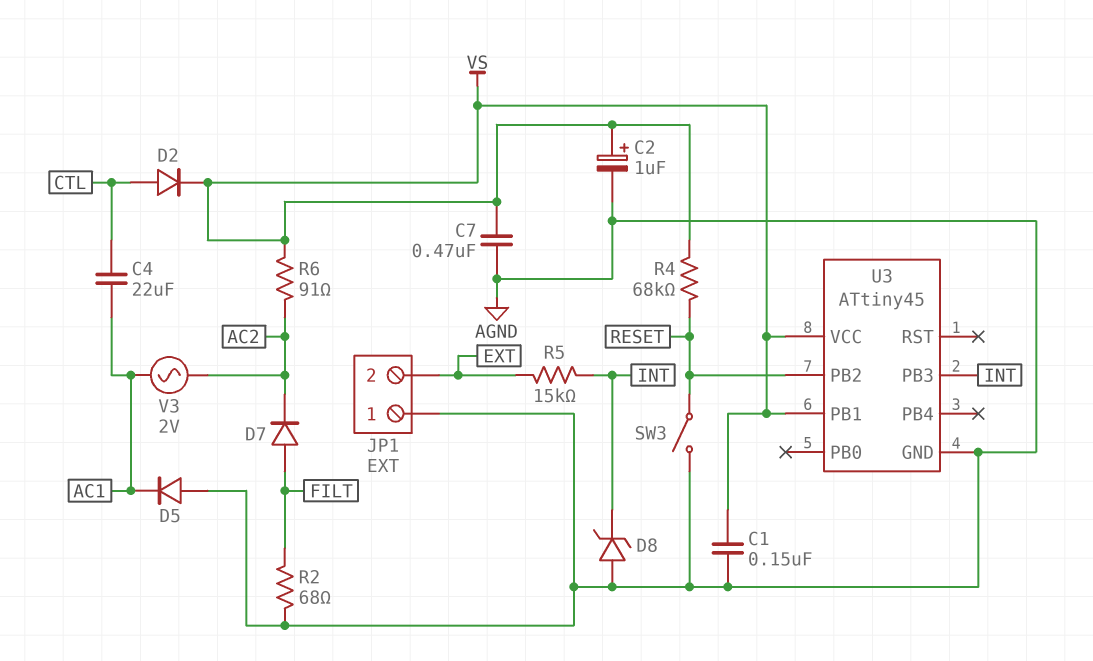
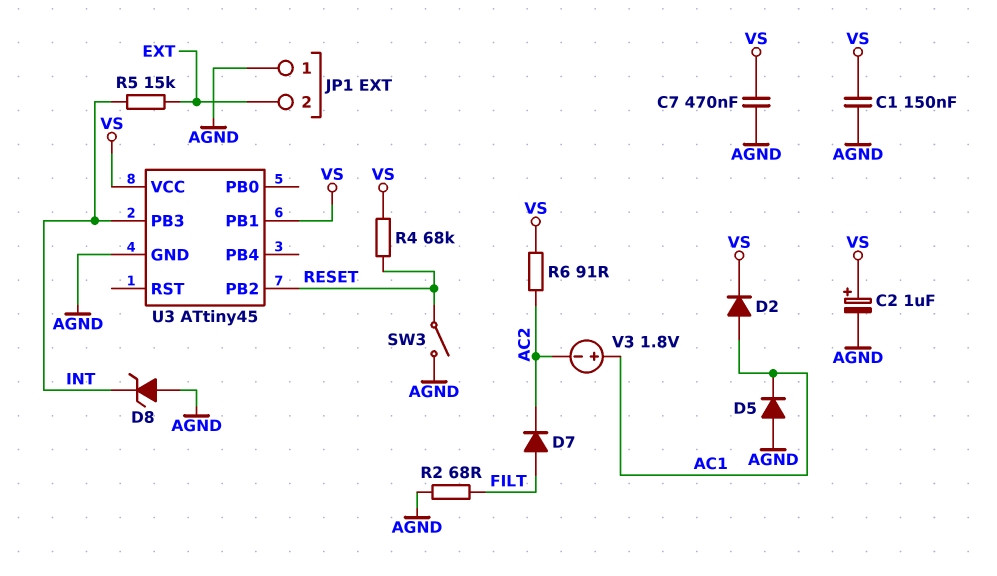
C4: 22uF (AC1, CTL) -> none
D2: diode (A CTL, K VS) -> diode (A AC1, K VS)
V3: AC 2V (AC1, AC2) -> 1.8V (plus AC1, minus AC2)

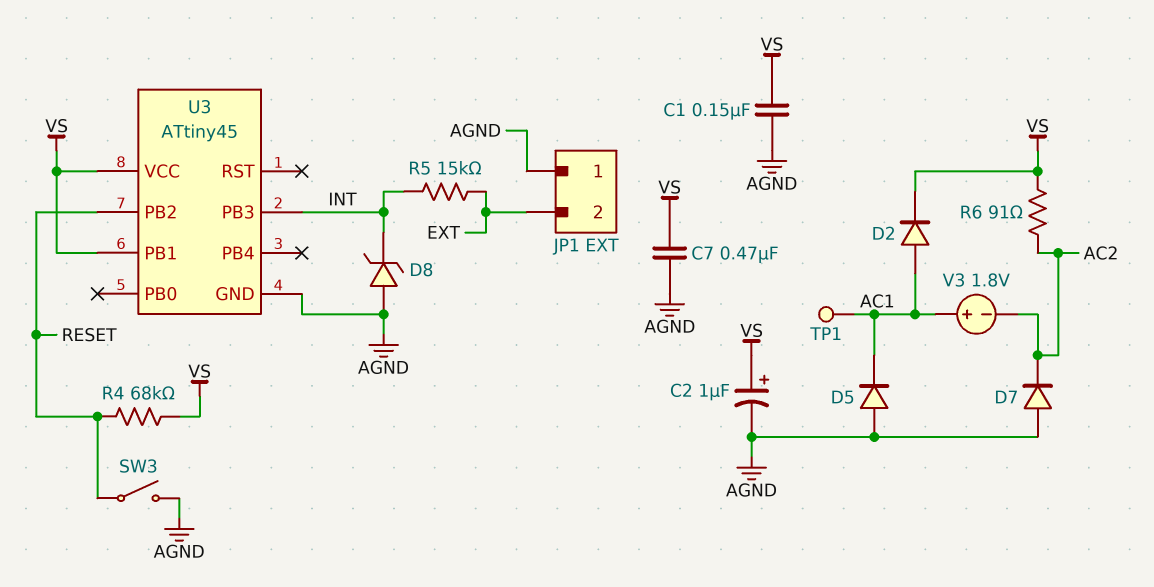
D7: diode (A FILT, K AC2) -> diode (A AGND, K AC2)
R2: 68 (AGND, FILT) -> none
TP1: none -> test point (AC1)

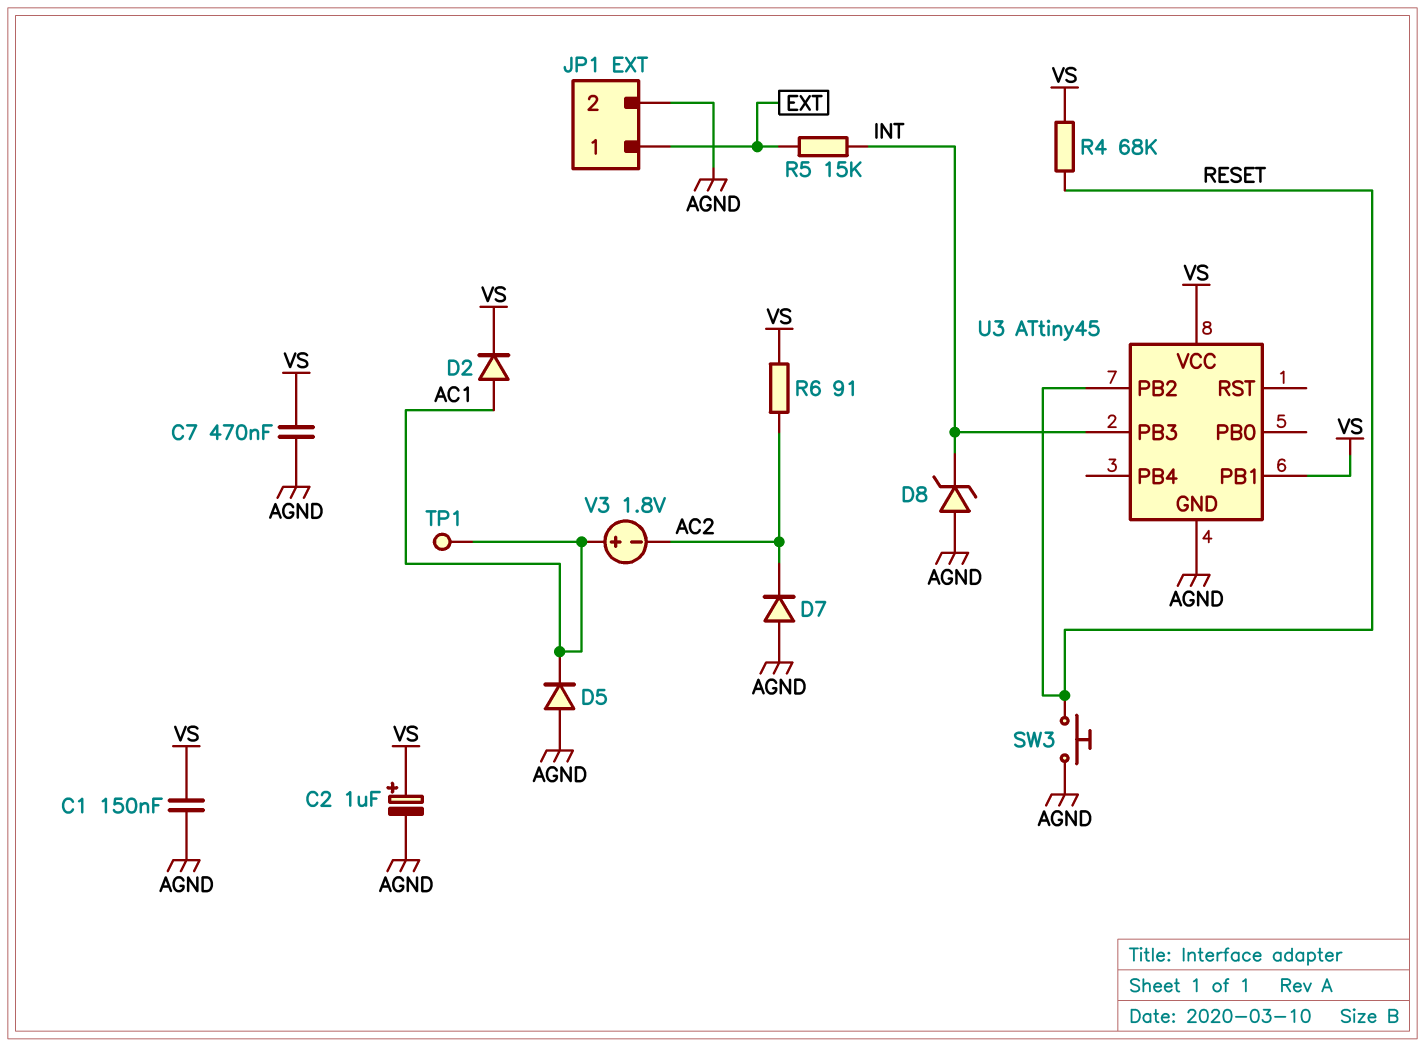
JP1 pin 1: AGND -> EXT
JP1 pin 2: EXT -> AGND
SW3: switch (AGND, RESET) -> button (AGND, RESET)

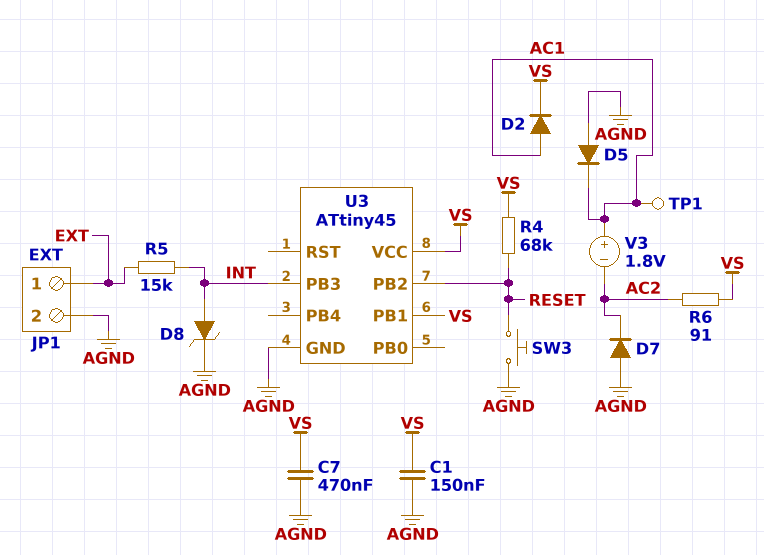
C2: 1uF (plus VS, minus AGND) -> none
D8: zener (A AGND, K INT) -> zener (A INT, K AGND)

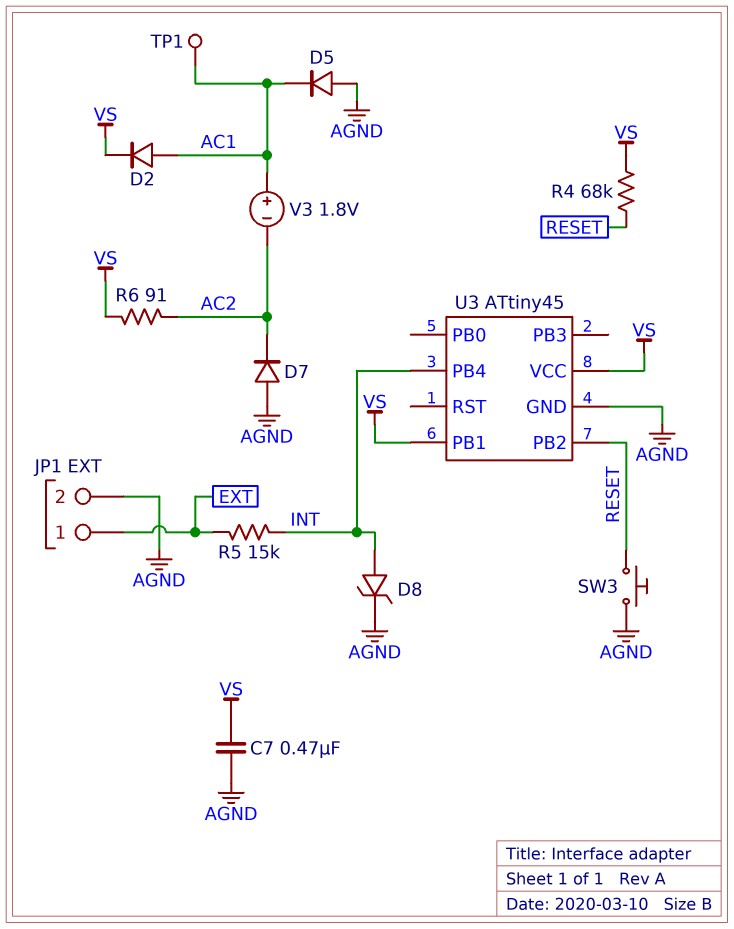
C1: 150nF (AGND, VS) -> none
U3 pin PB3: INT -> none
U3 pin PB4: none -> INT

